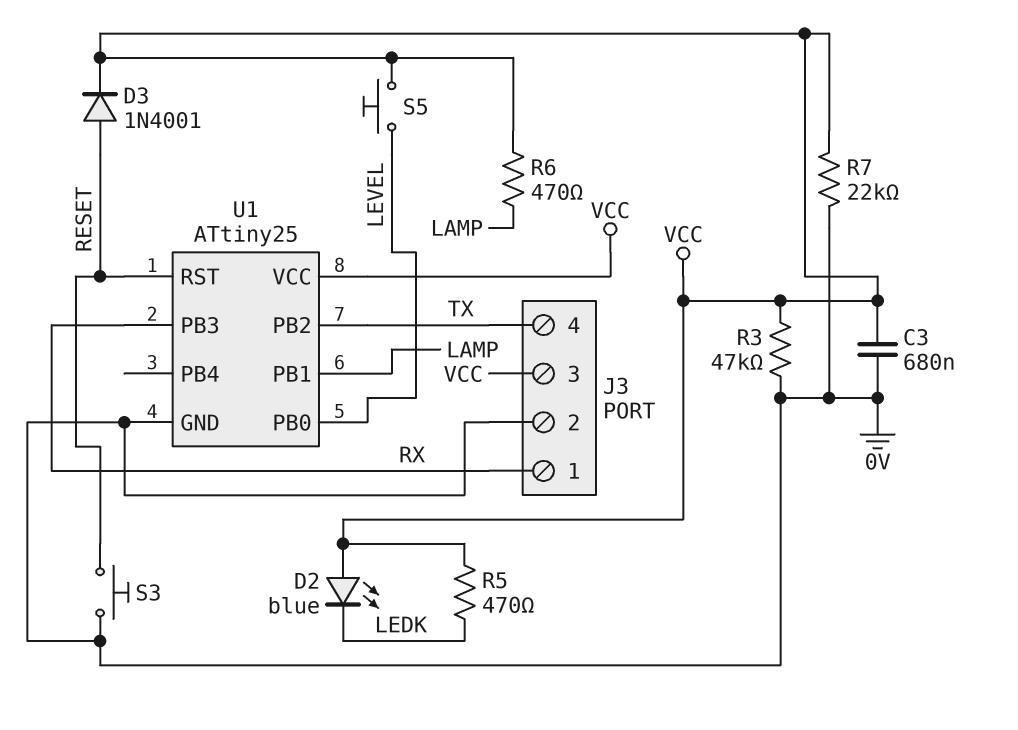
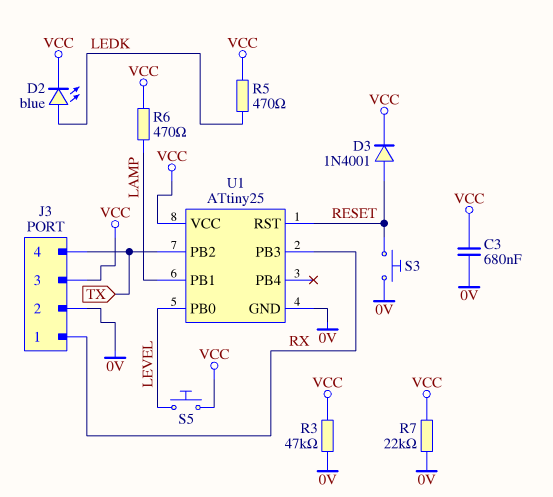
D2: LED blue (A VCC, K LEDK) -> LED blue (A LEDK, K VCC)

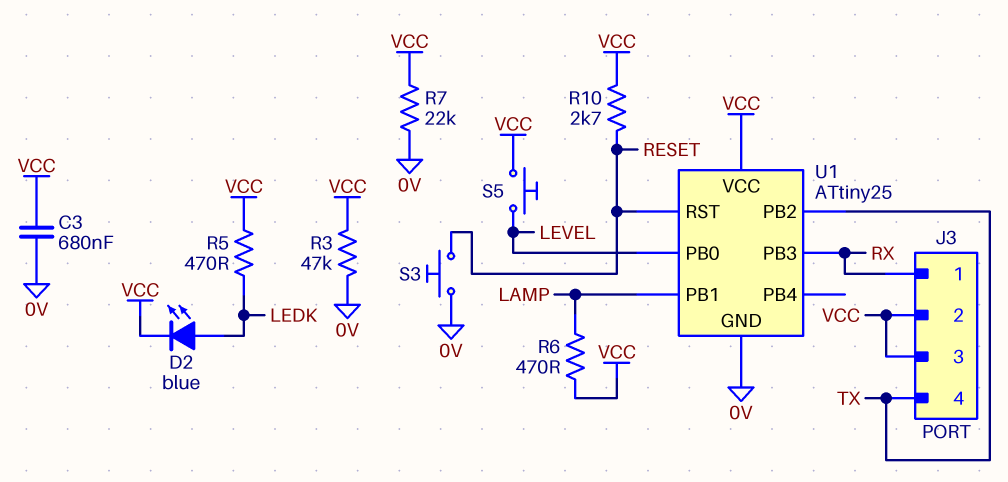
D3: diode 1N4001 (A RESET, K VCC) -> none
J3 pin 2: 0V -> VCC
R10: none -> 2.7k (RESET, VCC)

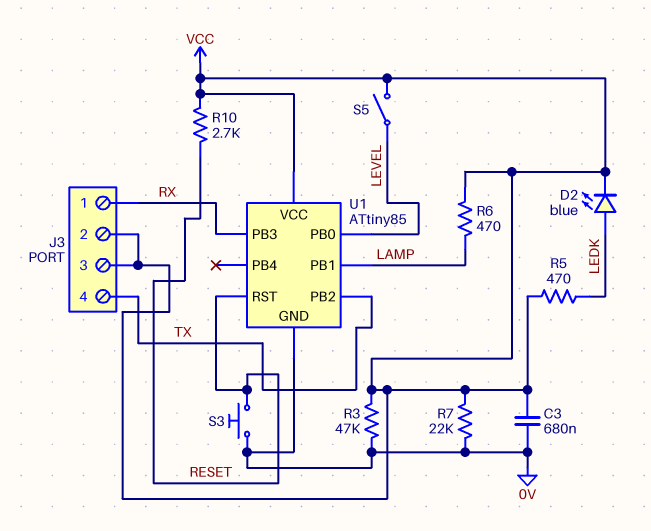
S5: button (LEVEL, VCC) -> switch (LEVEL, VCC)
U1: ATtiny25 -> ATtiny85

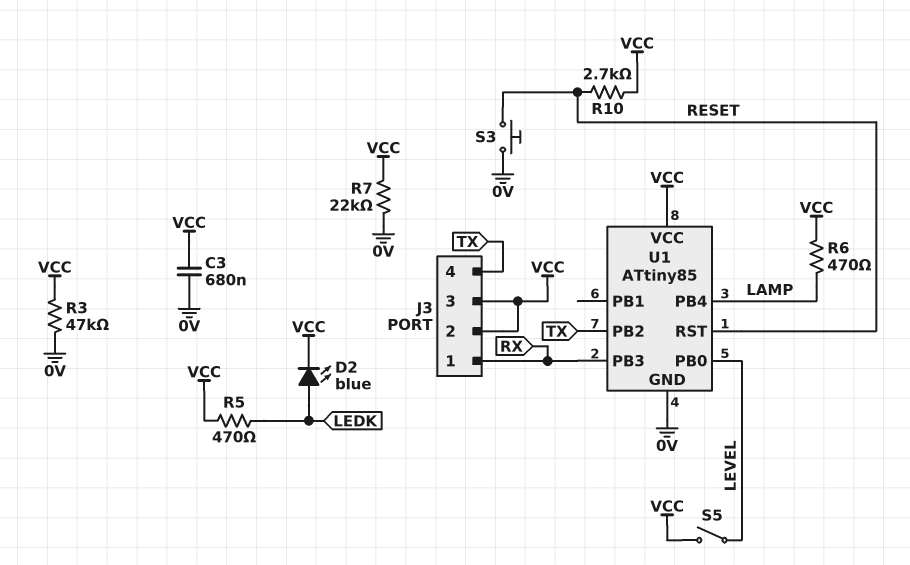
U1 pin PB1: LAMP -> none
U1 pin PB4: none -> LAMP

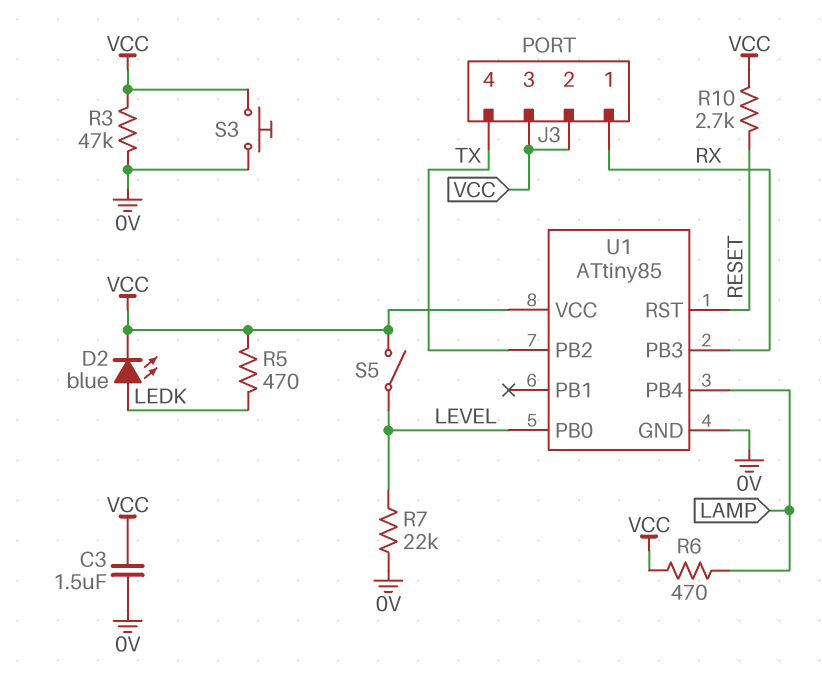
C3: 680nF (0V, VCC) -> 1.5uF (0V, VCC)
R7: 22k (0V, VCC) -> 22k (0V, LEVEL)
S3: button (0V, RESET) -> button (0V, VCC)

